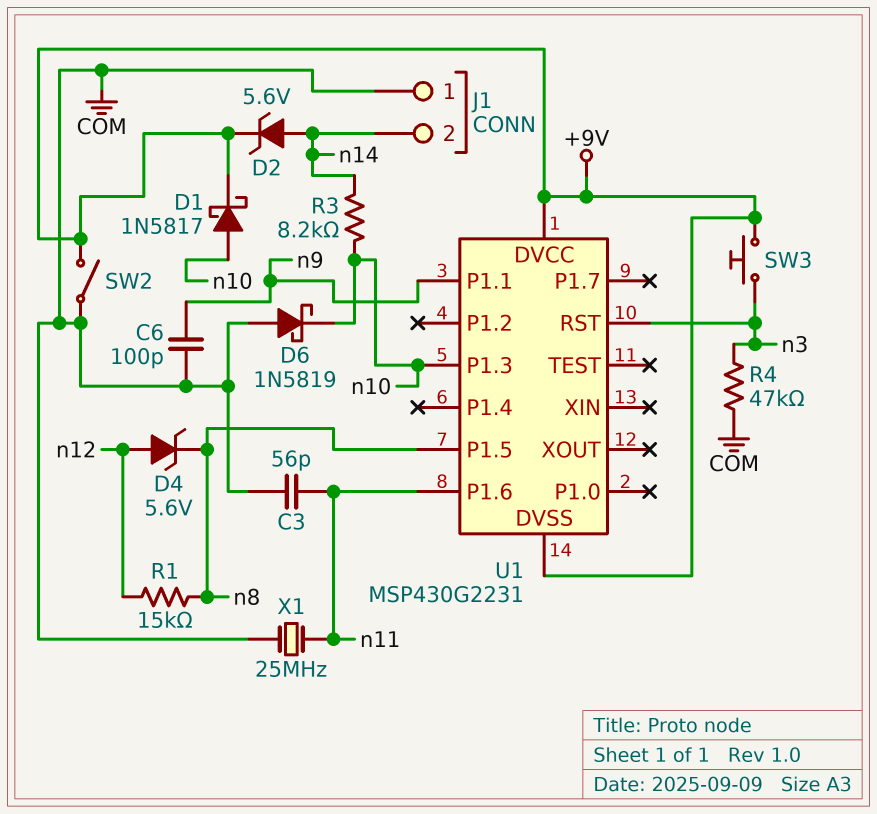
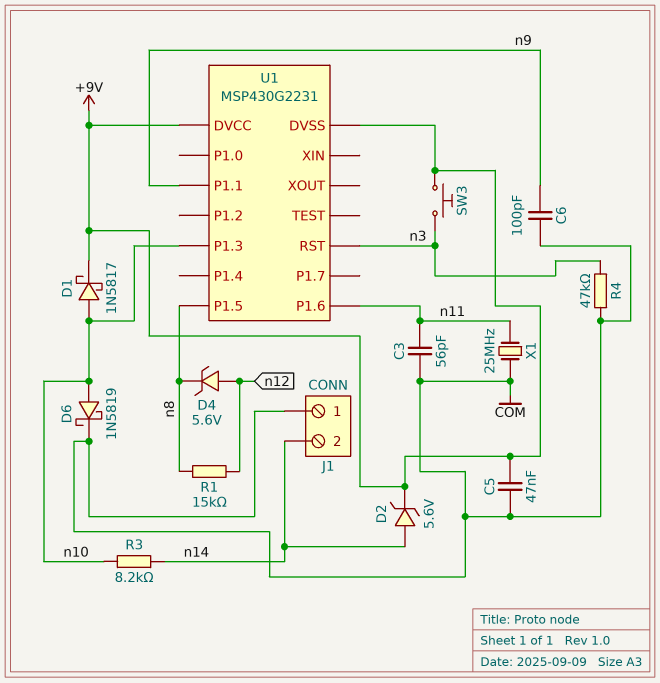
C5: none -> 47nF (+9V, COM)
D6: schottky 1N5819 (A COM, K n10) -> schottky 1N5819 (A n10, K COM)
SW2: switch (+9V, COM) -> none

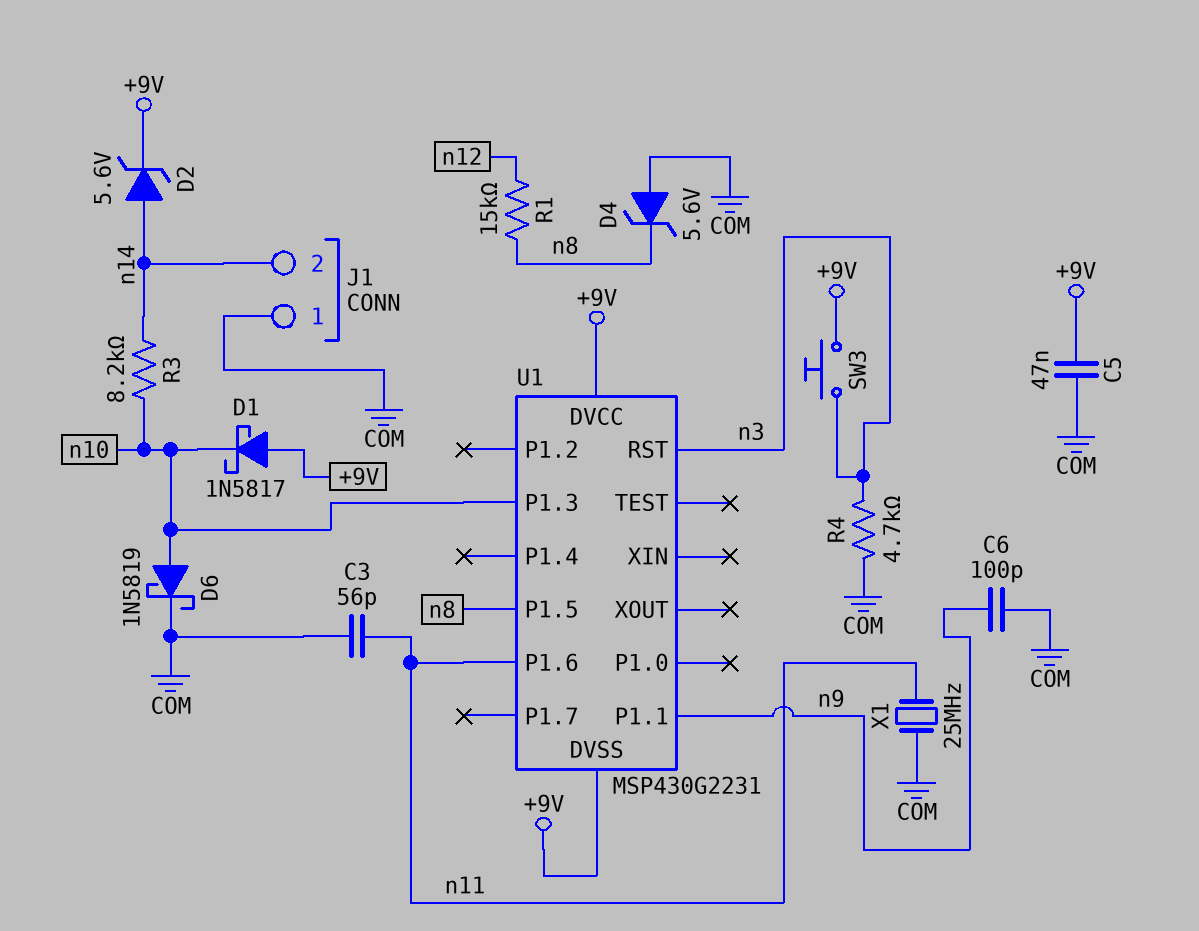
D1: schottky 1N5817 (A n10, K +9V) -> schottky 1N5817 (A +9V, K n10)
D4: zener 5.6V (A n12, K n8) -> zener 5.6V (A COM, K n8)
R4: 47k (COM, n3) -> 4.7k (COM, n3)

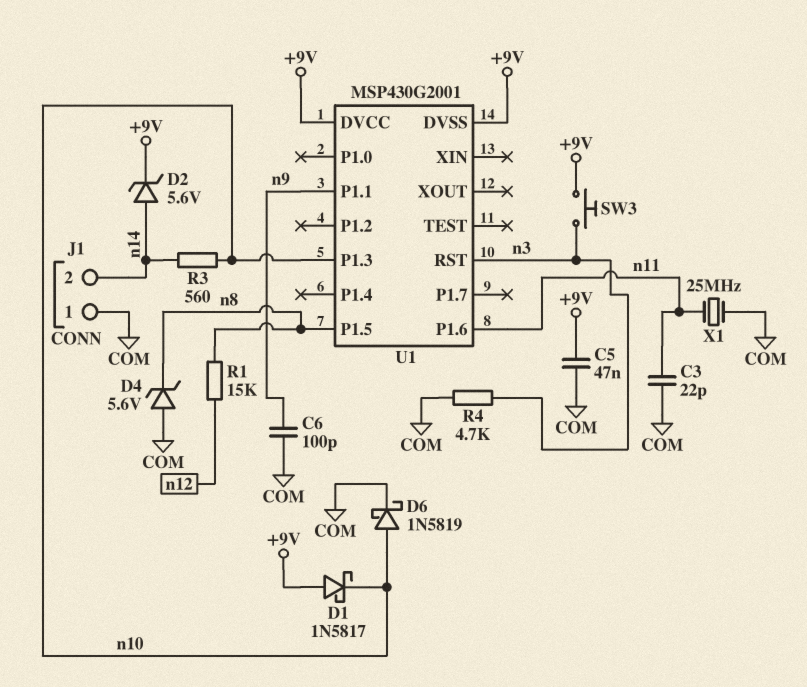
C3: 56pF (COM, n11) -> 22pF (COM, n11)
R3: 8.2k (n10, n14) -> 560 (n10, n14)
U1: MSP430G2231 -> MSP430G2001

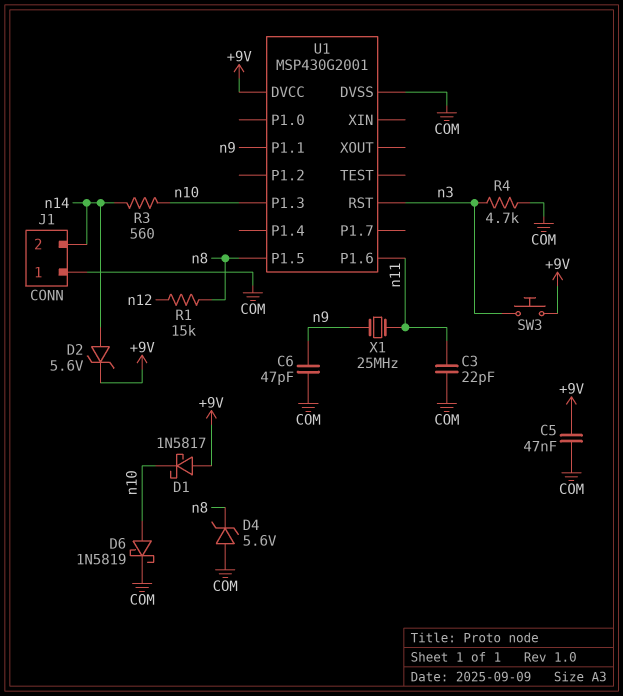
C6: 100pF (COM, n9) -> 47pF (COM, n9)
U1 pin DVSS: +9V -> COM
X1: 25MHz (COM, n11) -> 25MHz (n9, n11)

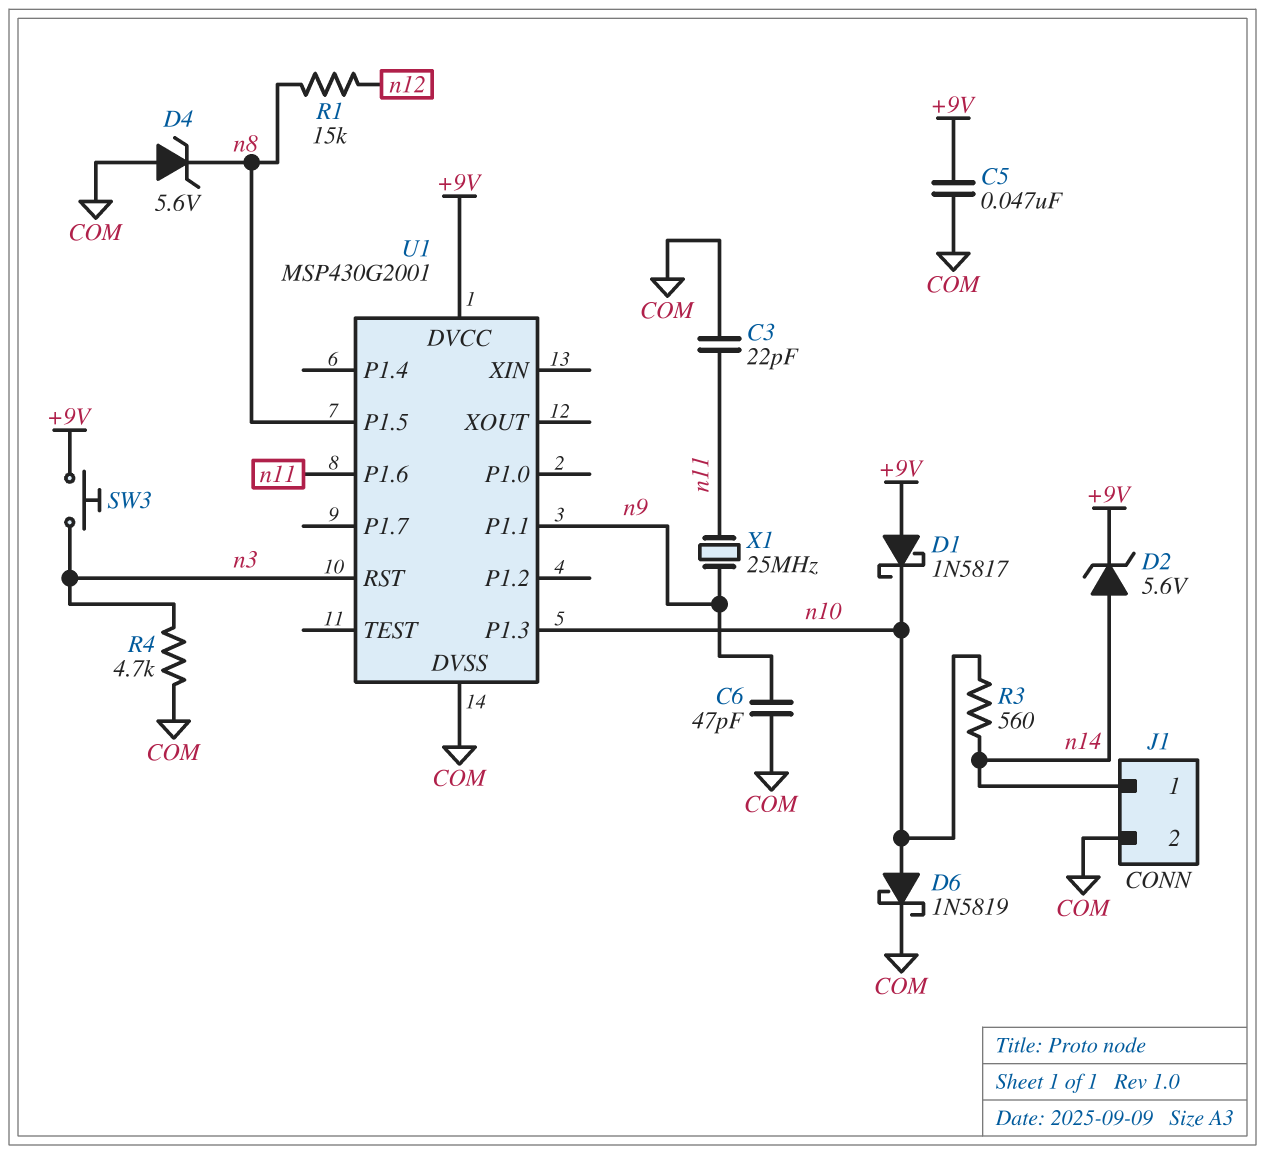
J1 pin 1: COM -> n14
J1 pin 2: n14 -> COM

